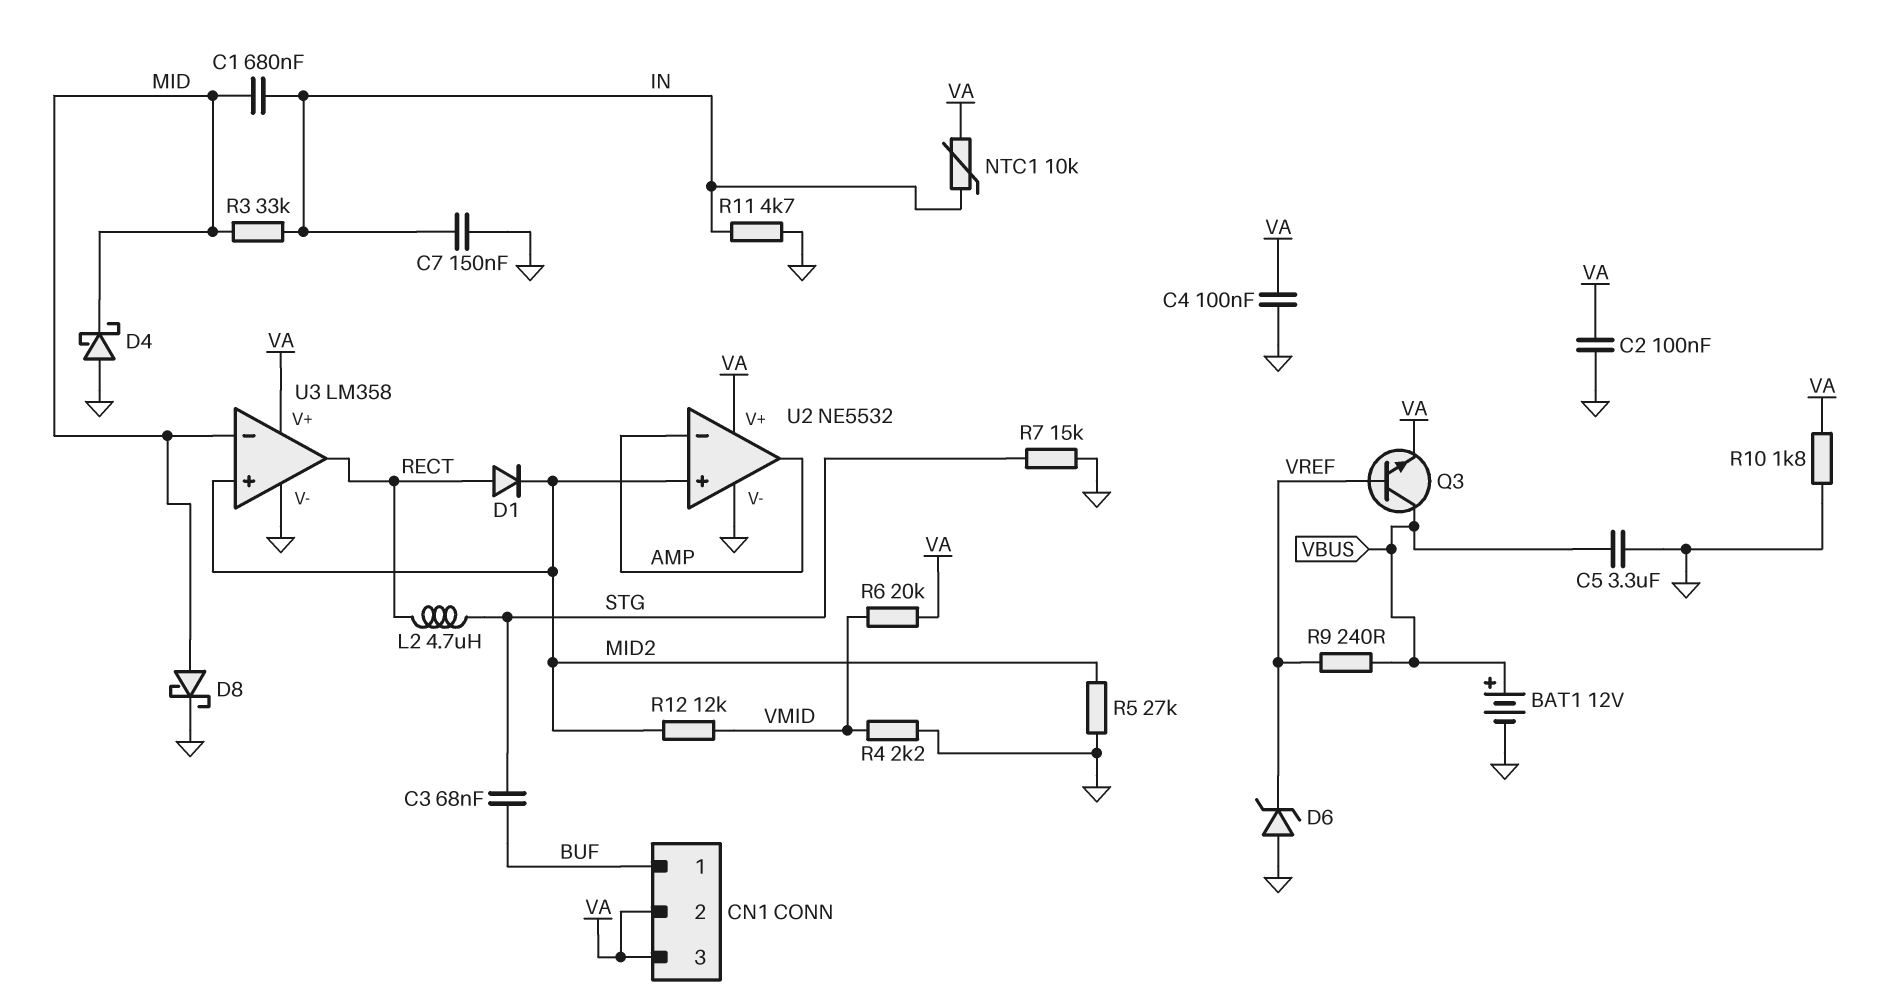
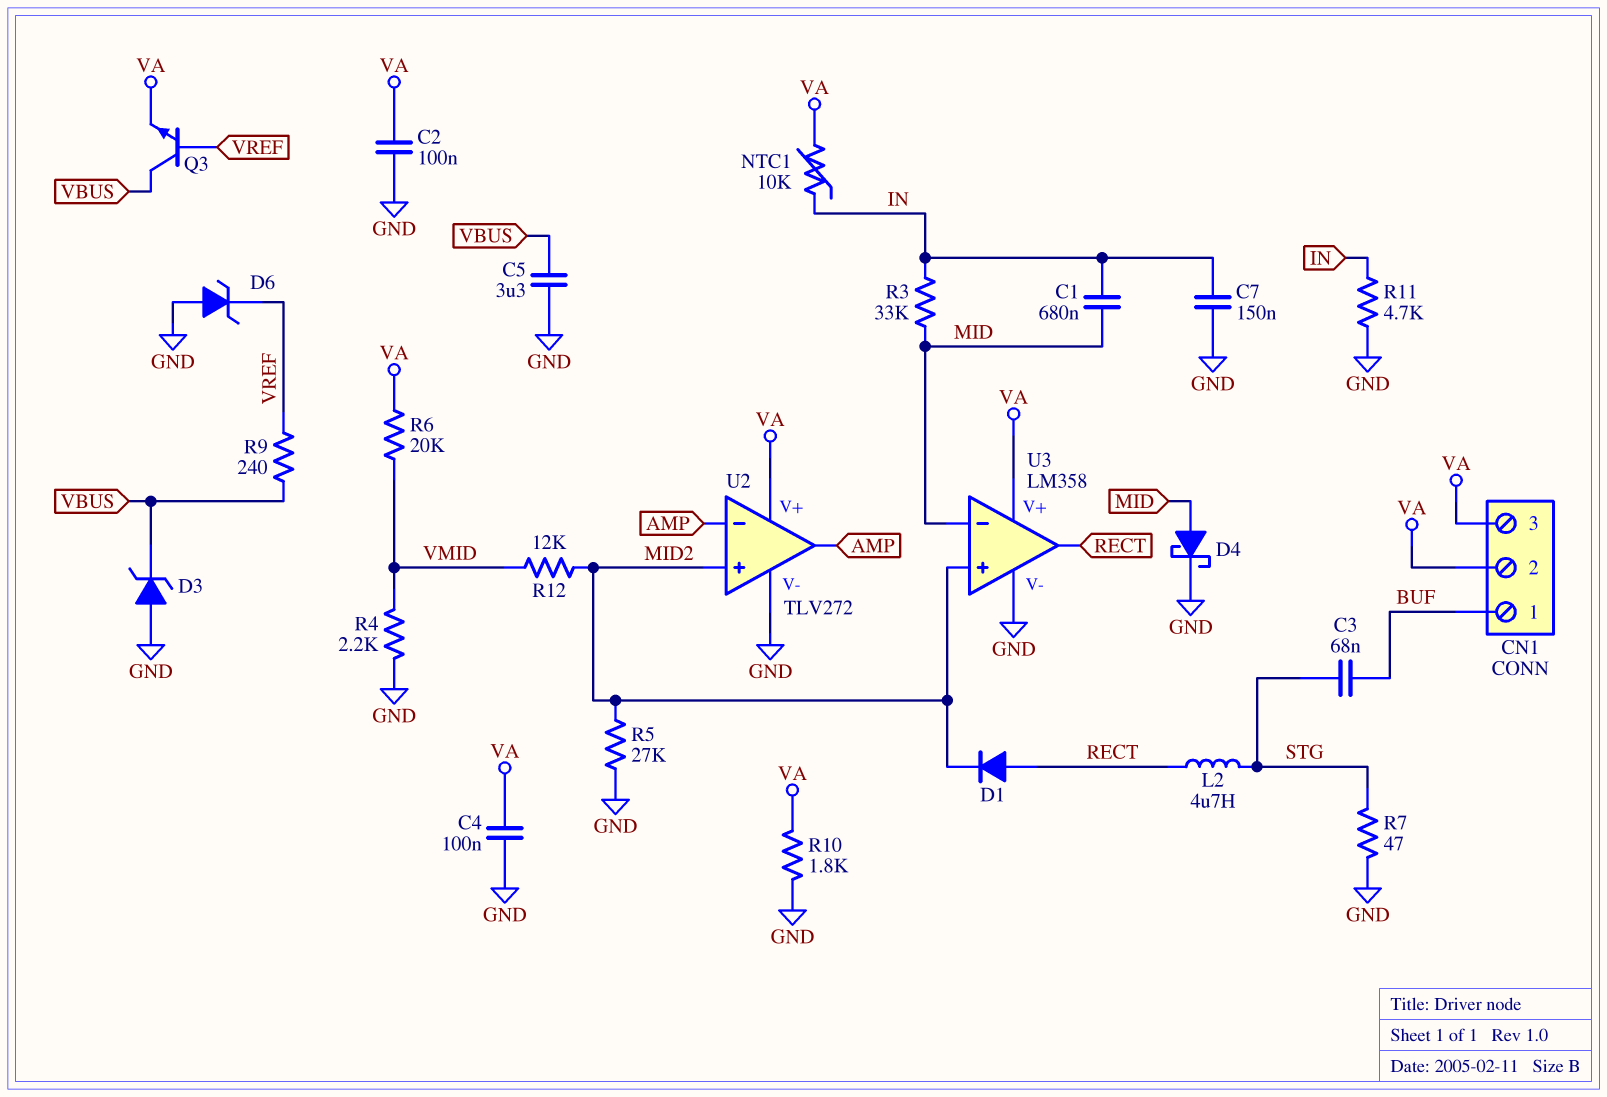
BAT1: 12V (plus VBUS, minus GND) -> none
D3: none -> zener (A GND, K VBUS)
D4: schottky (A GND, K MID) -> schottky (A MID, K GND)
D8: schottky (A MID, K GND) -> none
R7: 15k (GND, STG) -> 47 (GND, STG)
U2: NE5532 -> TLV272

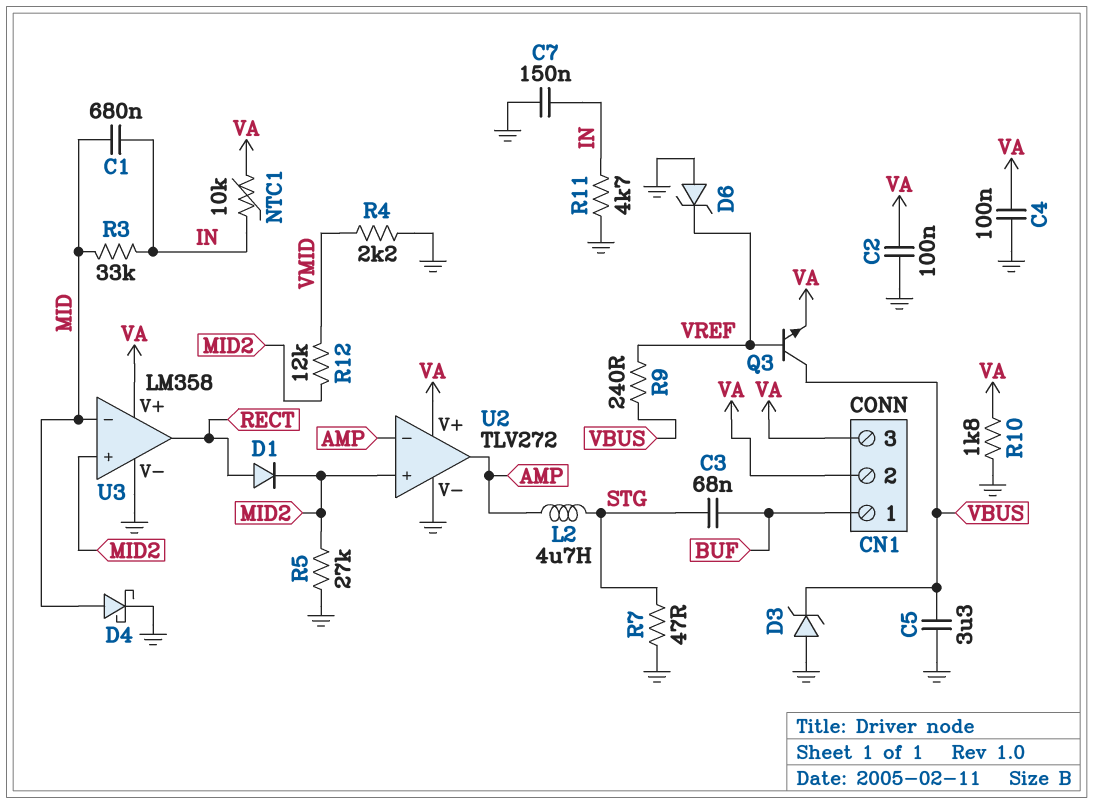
L2: 4.7uH (RECT, STG) -> 4.7uH (AMP, STG)
R6: 20k (VA, VMID) -> none

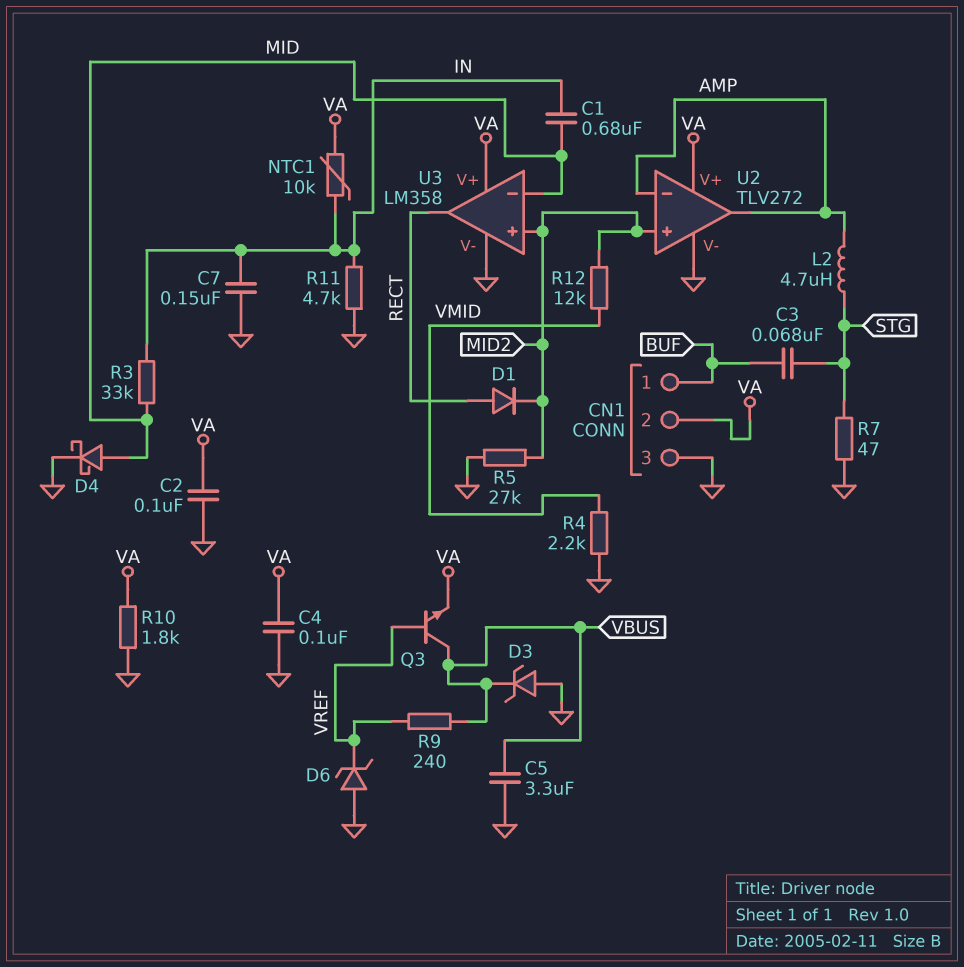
CN1 pin 3: VA -> GND

